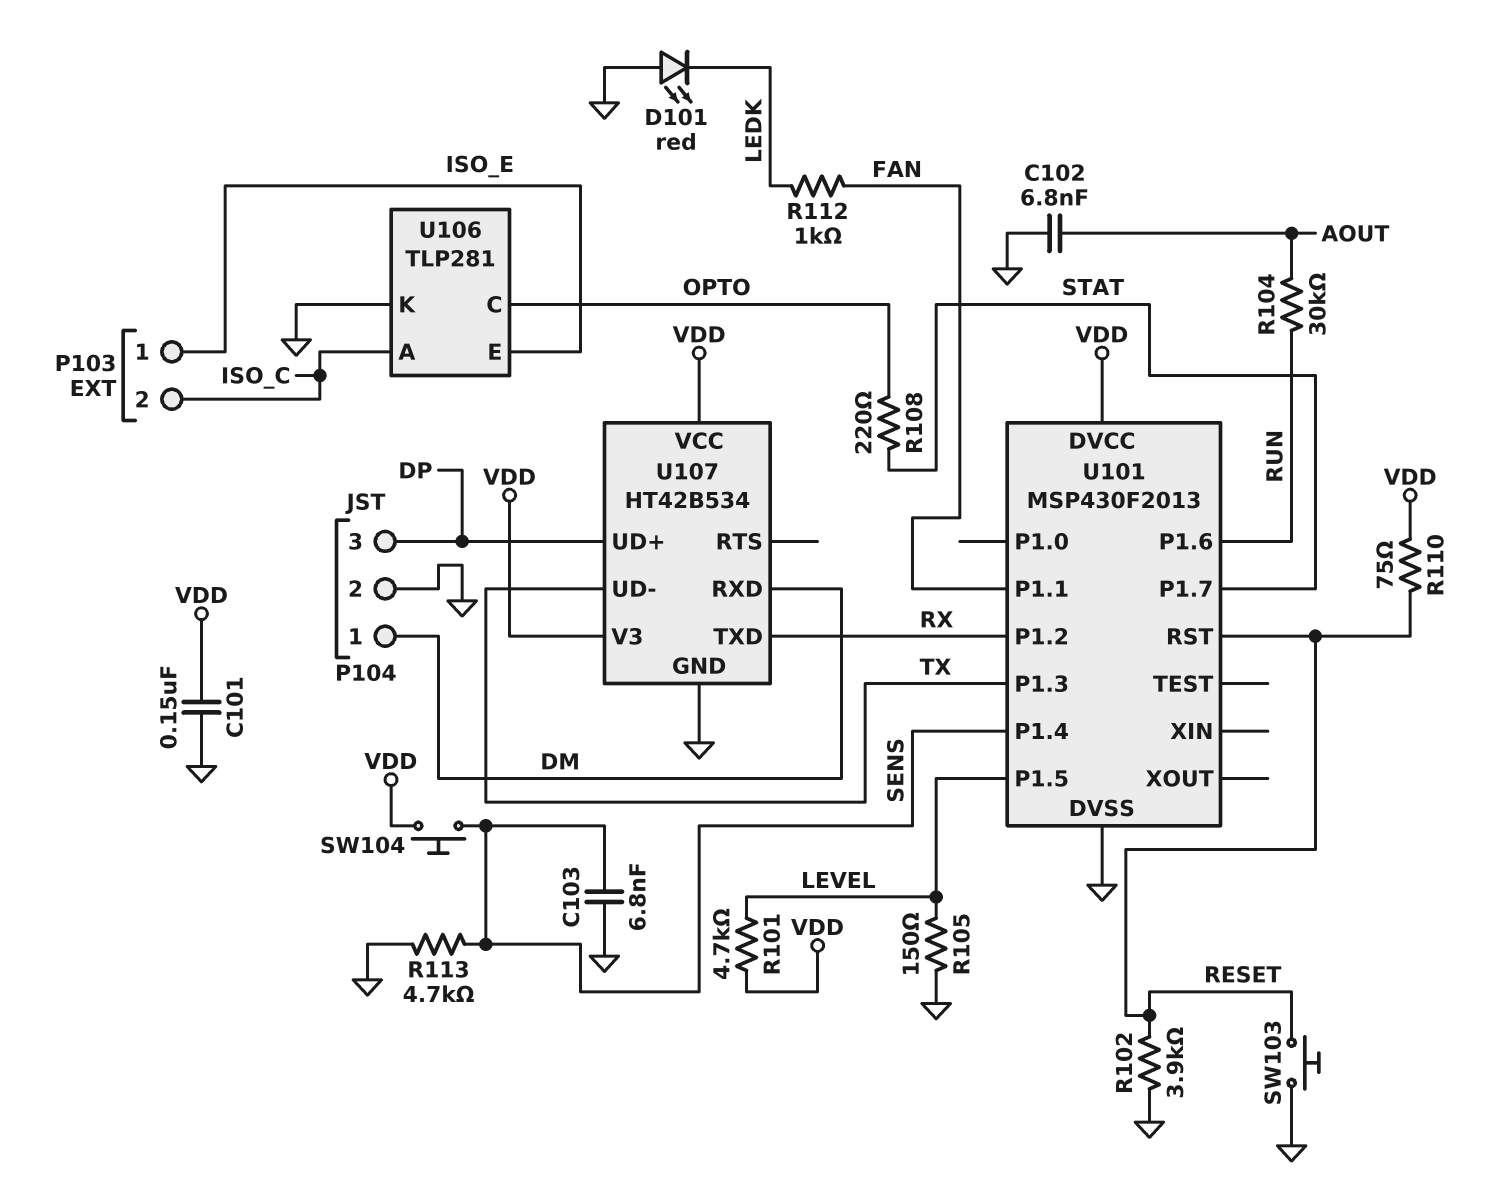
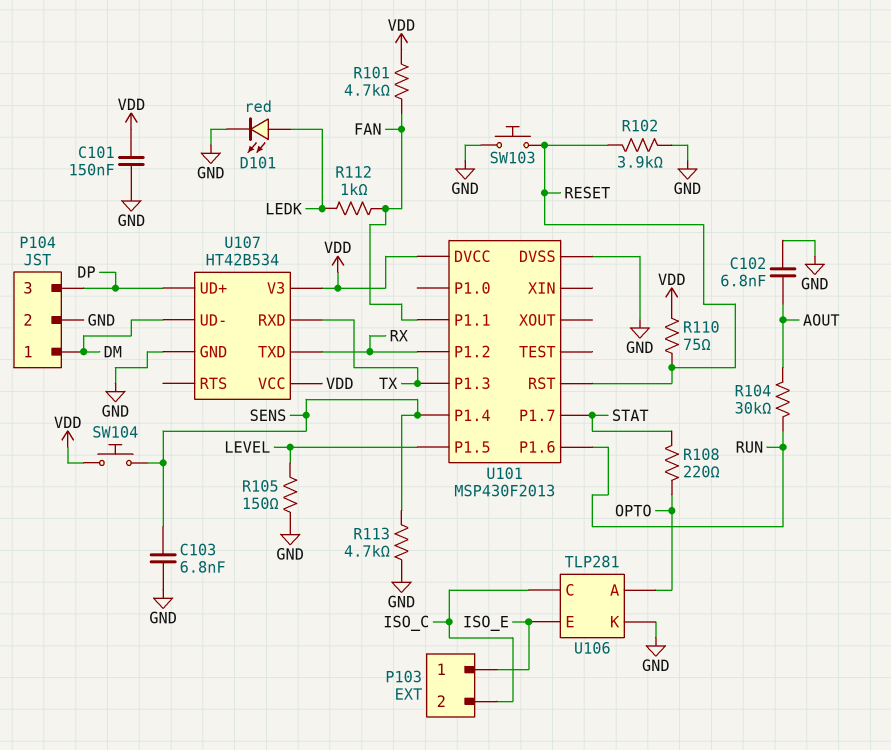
D101: LED red (A GND, K LEDK) -> LED red (A LEDK, K GND)
R101: 4.7k (LEVEL, VDD) -> 4.7k (FAN, VDD)
U106 pin A: ISO_C -> OPTO
U106 pin C: OPTO -> ISO_C
U107 pin RXD: DM -> TX
U107 pin UD-: TX -> DM

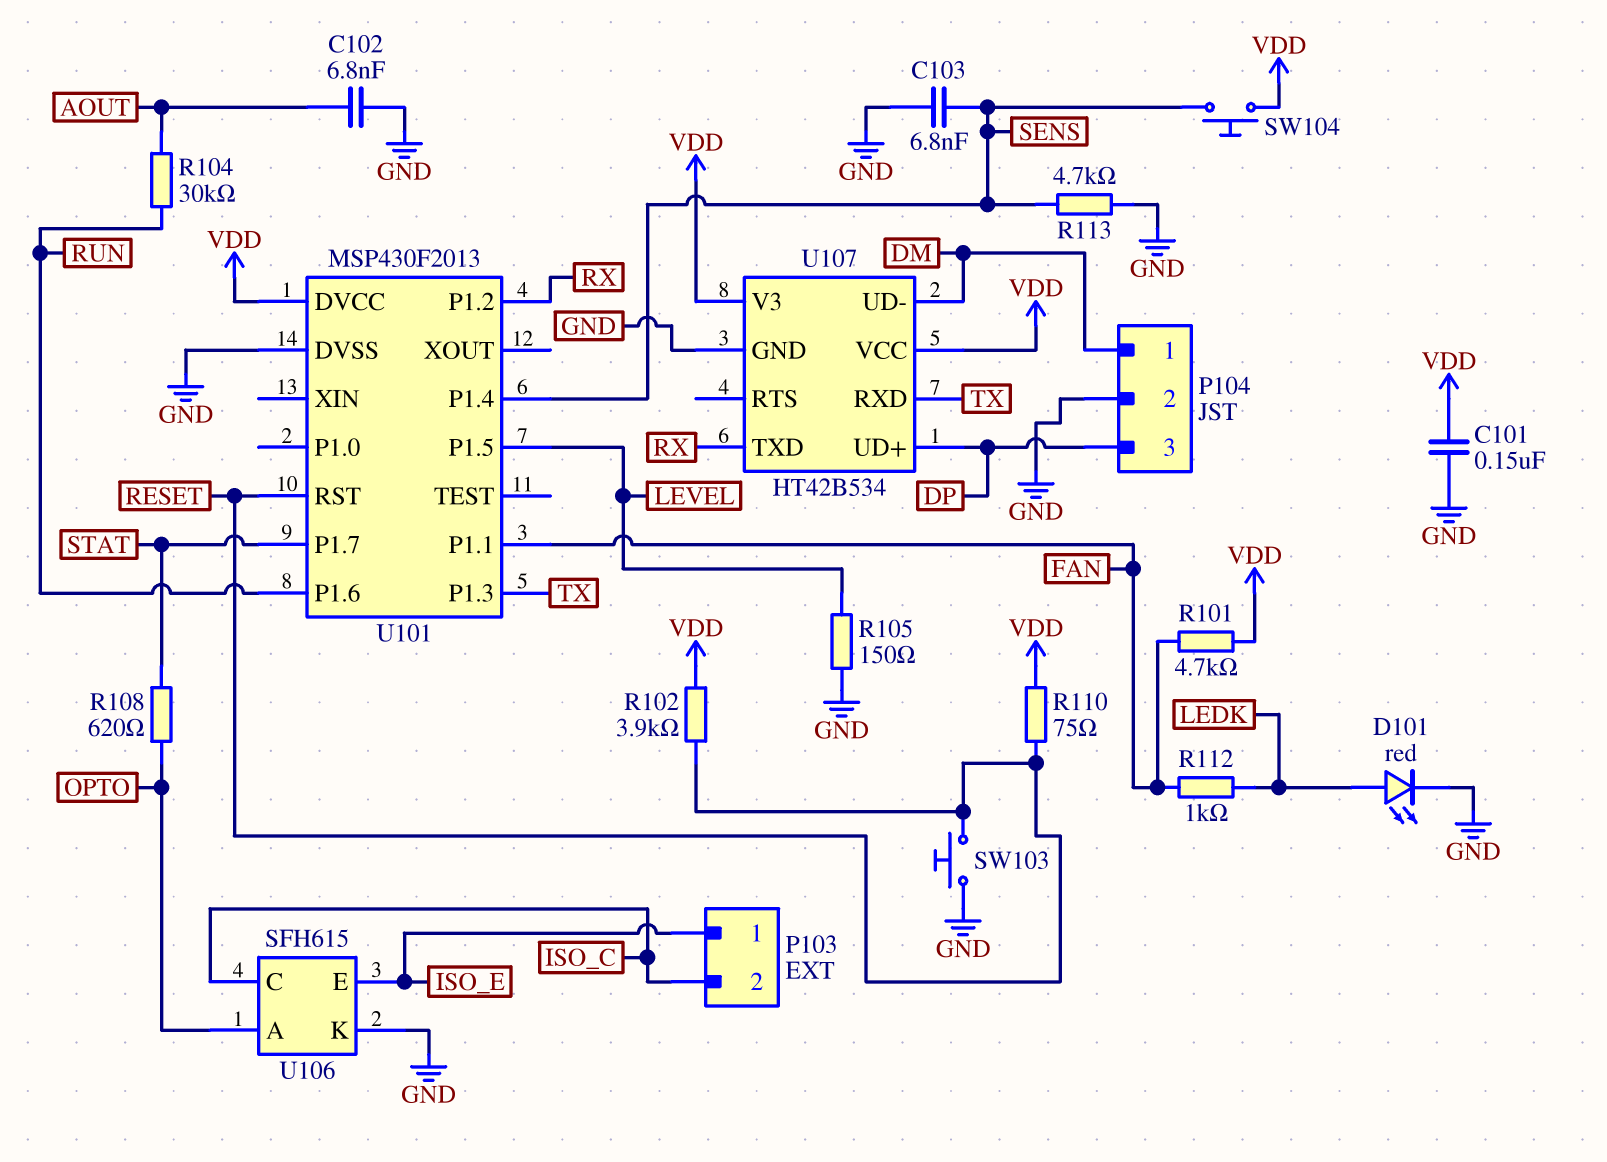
R102: 3.9k (GND, RESET) -> 3.9k (RESET, VDD)
R108: 220 (OPTO, STAT) -> 620 (OPTO, STAT)
U106: TLP281 -> SFH615

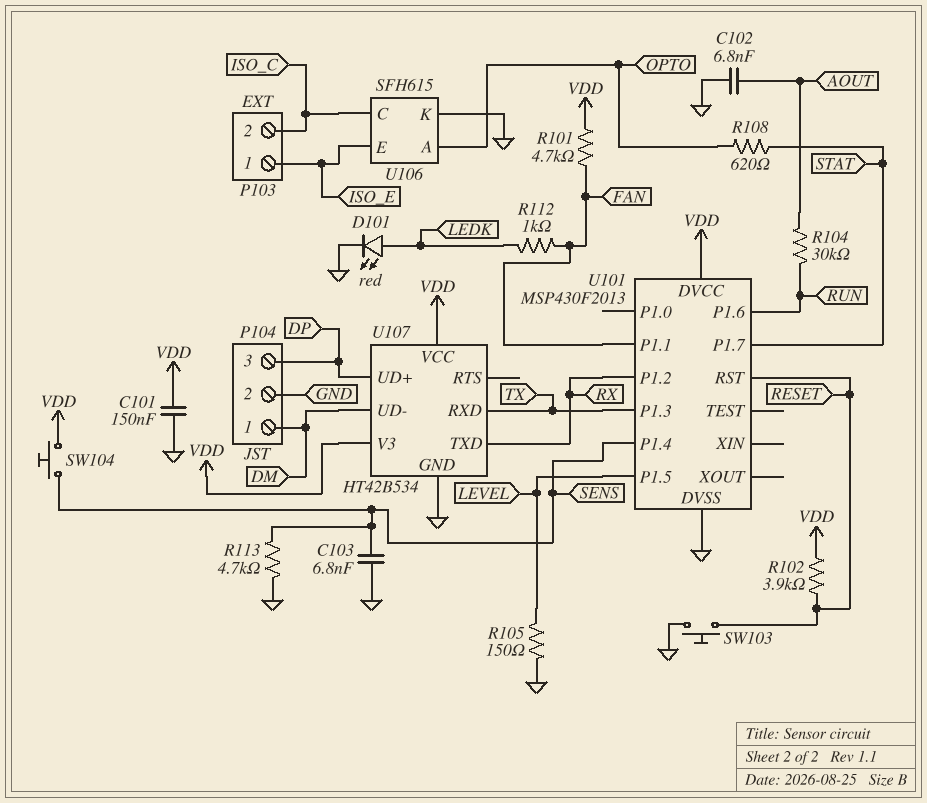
R110: 75 (RESET, VDD) -> none

